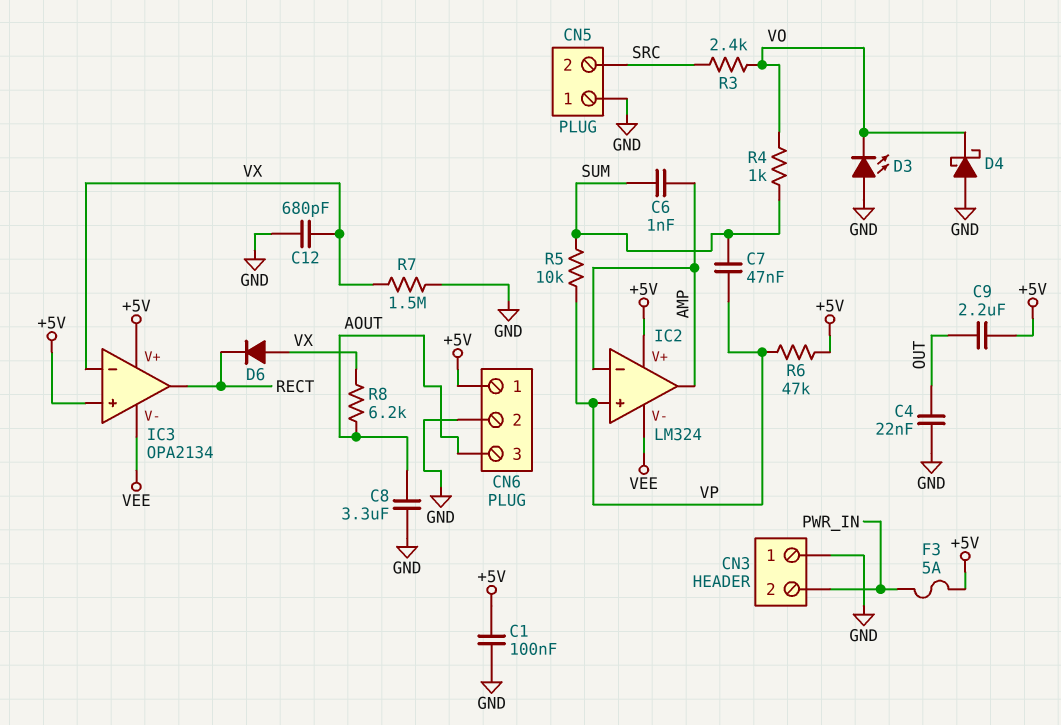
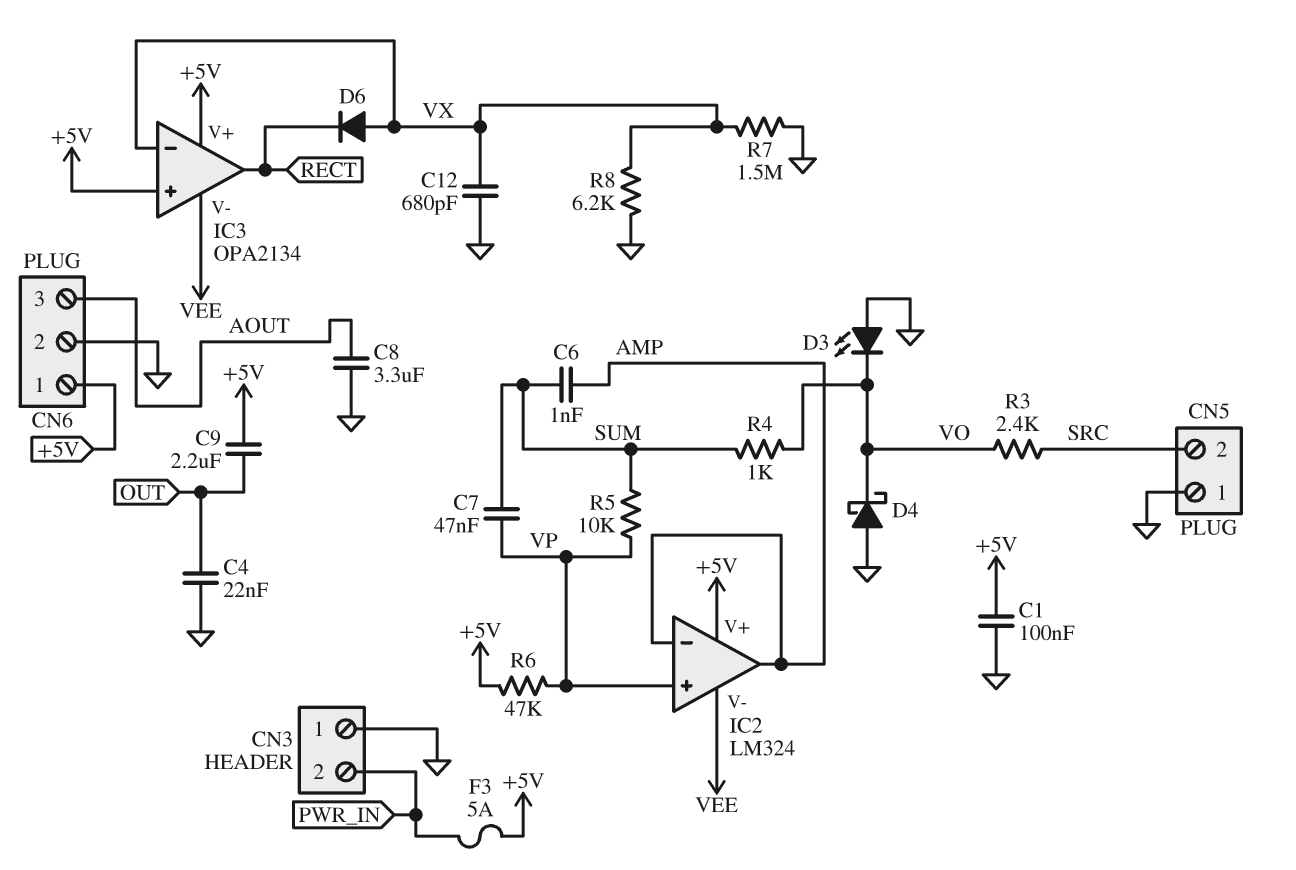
R8: 6.2k (AOUT, VX) -> 6.2k (GND, VX)

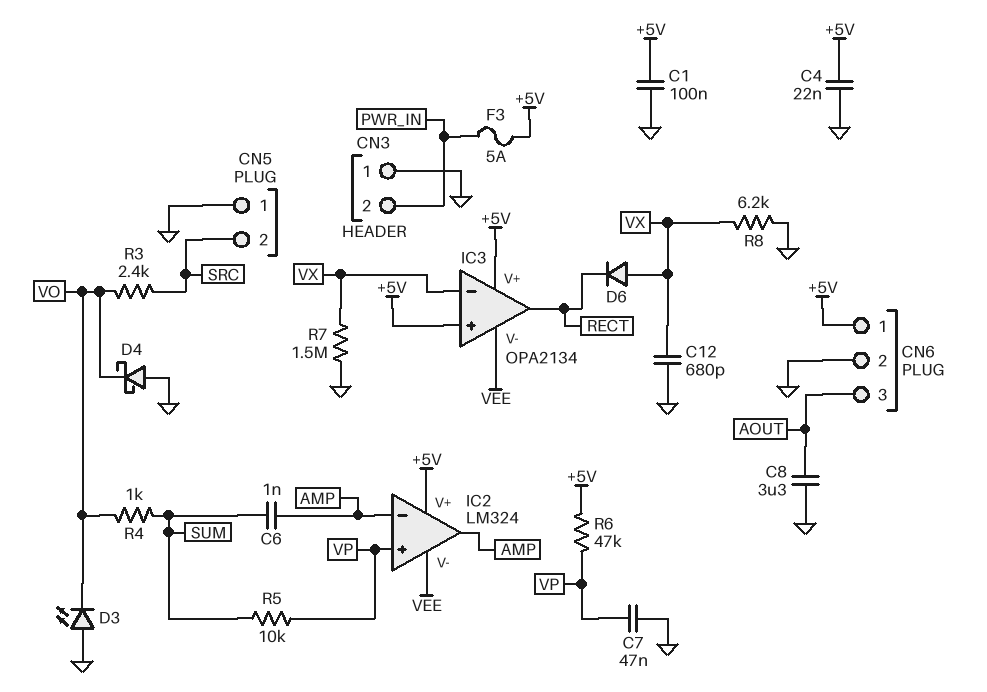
C4: 22nF (GND, OUT) -> 22nF (+5V, GND)
C7: 47nF (SUM, VP) -> 47nF (GND, VP)
C9: 2.2uF (+5V, OUT) -> none

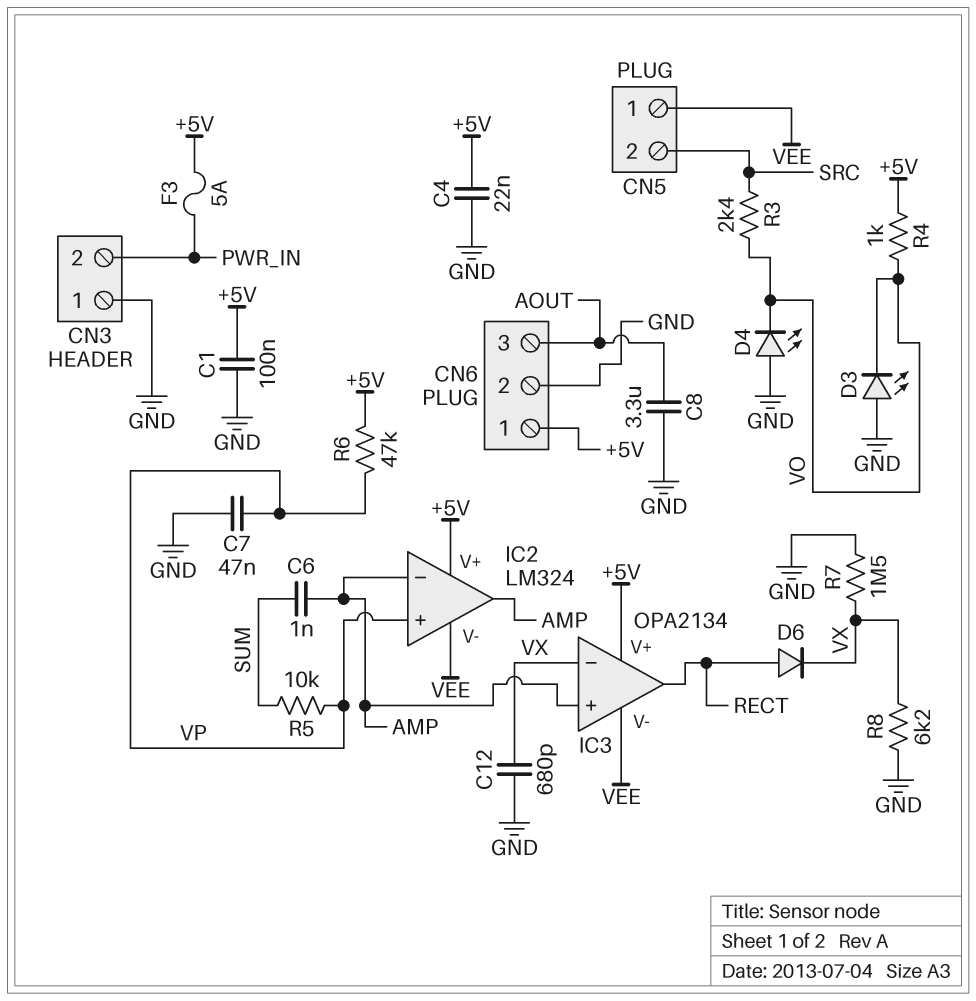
CN5 pin 1: GND -> VEE
D4: schottky (A GND, K VO) -> LED (A GND, K VO)
D6: diode (A VX, K RECT) -> diode (A RECT, K VX)
IC3 pin in+: +5V -> AMP
R4: 1k (SUM, VO) -> 1k (+5V, VO)

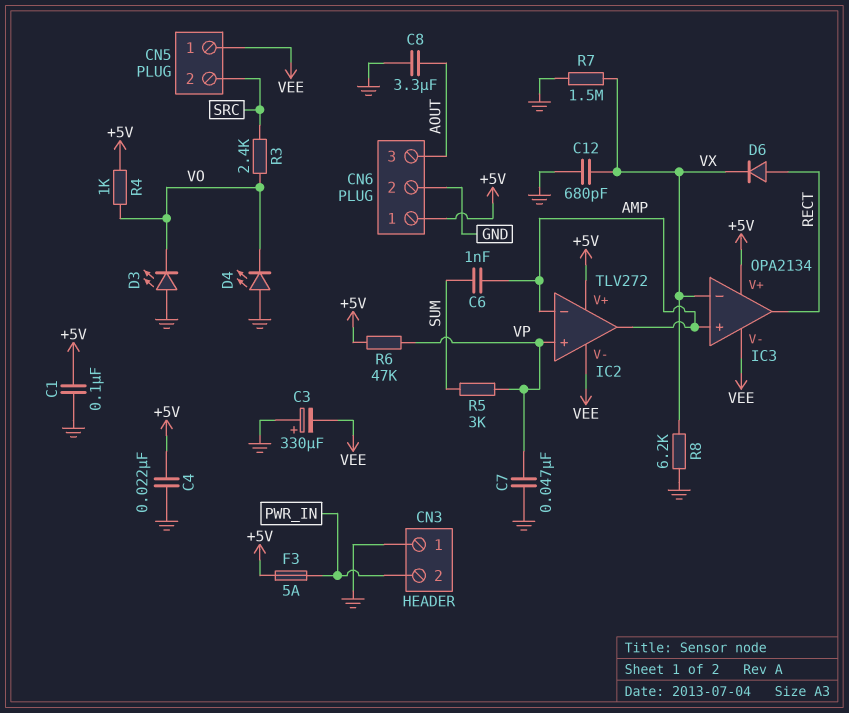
C3: none -> 330uF (plus GND, minus VEE)
IC2: LM324 -> TLV272
R5: 10k (SUM, VP) -> 3k (SUM, VP)

